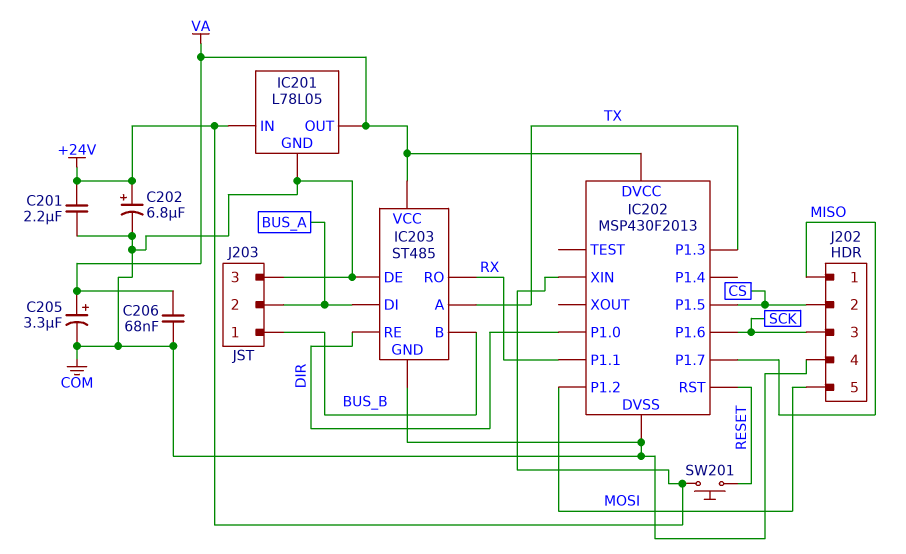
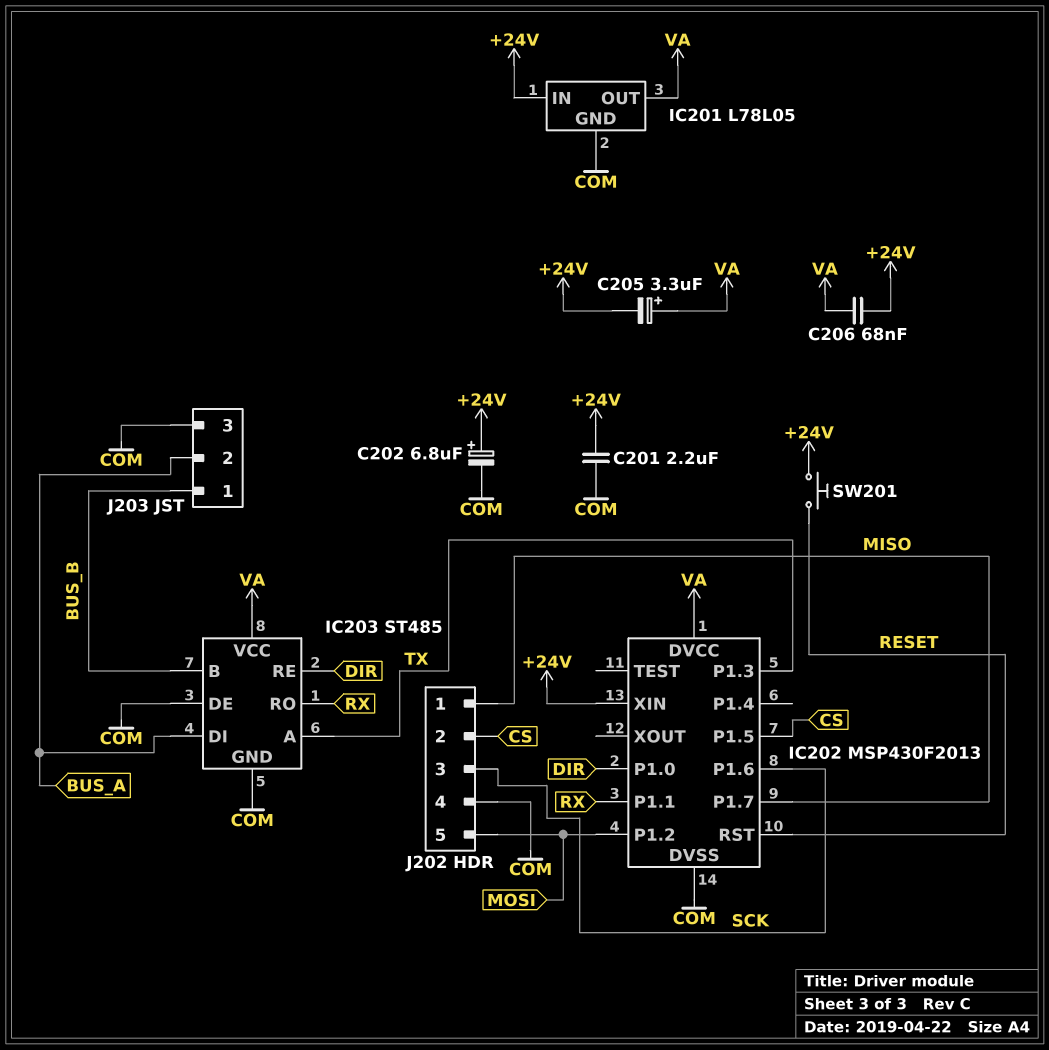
C205: 3.3uF (plus VA, minus COM) -> 3.3uF (plus VA, minus +24V)
C206: 68nF (COM, VA) -> 68nF (+24V, VA)

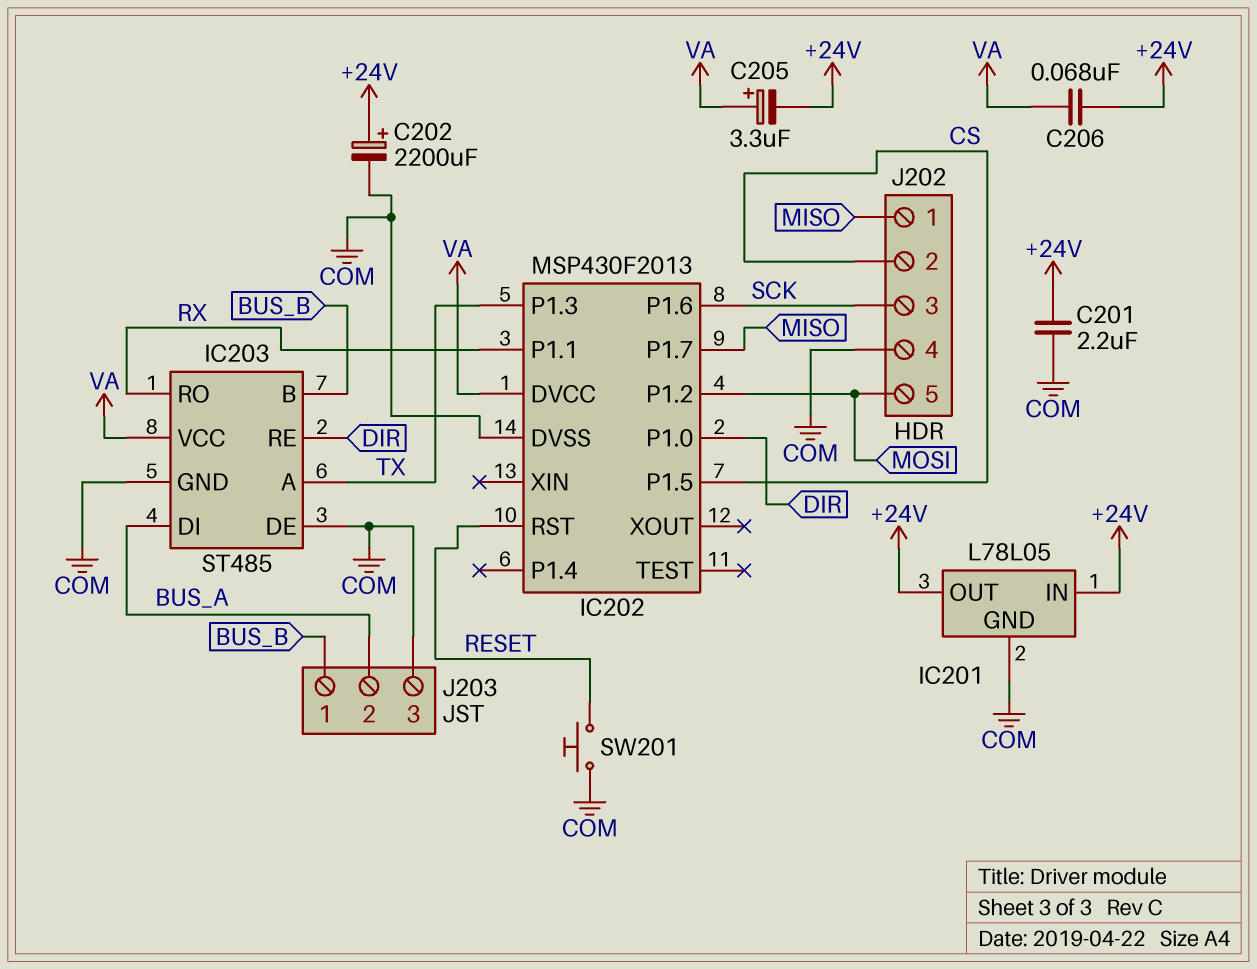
C202: 6.8uF (plus +24V, minus COM) -> 2200uF (plus +24V, minus COM)
IC201 pin OUT: VA -> +24V
IC202 pin XIN: +24V -> none
SW201: button (+24V, RESET) -> button (COM, RESET)

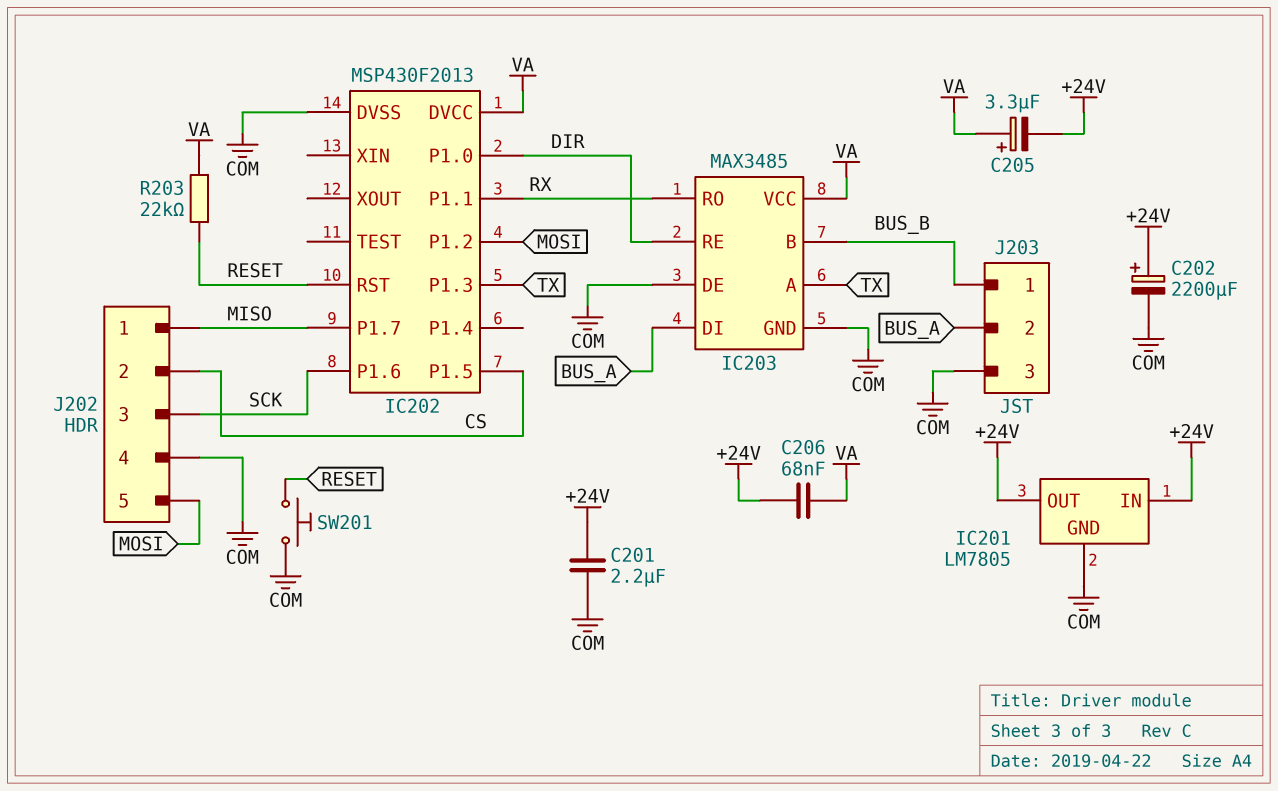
IC201: L78L05 -> LM7805
IC203: ST485 -> MAX3485
R203: none -> 22k (RESET, VA)

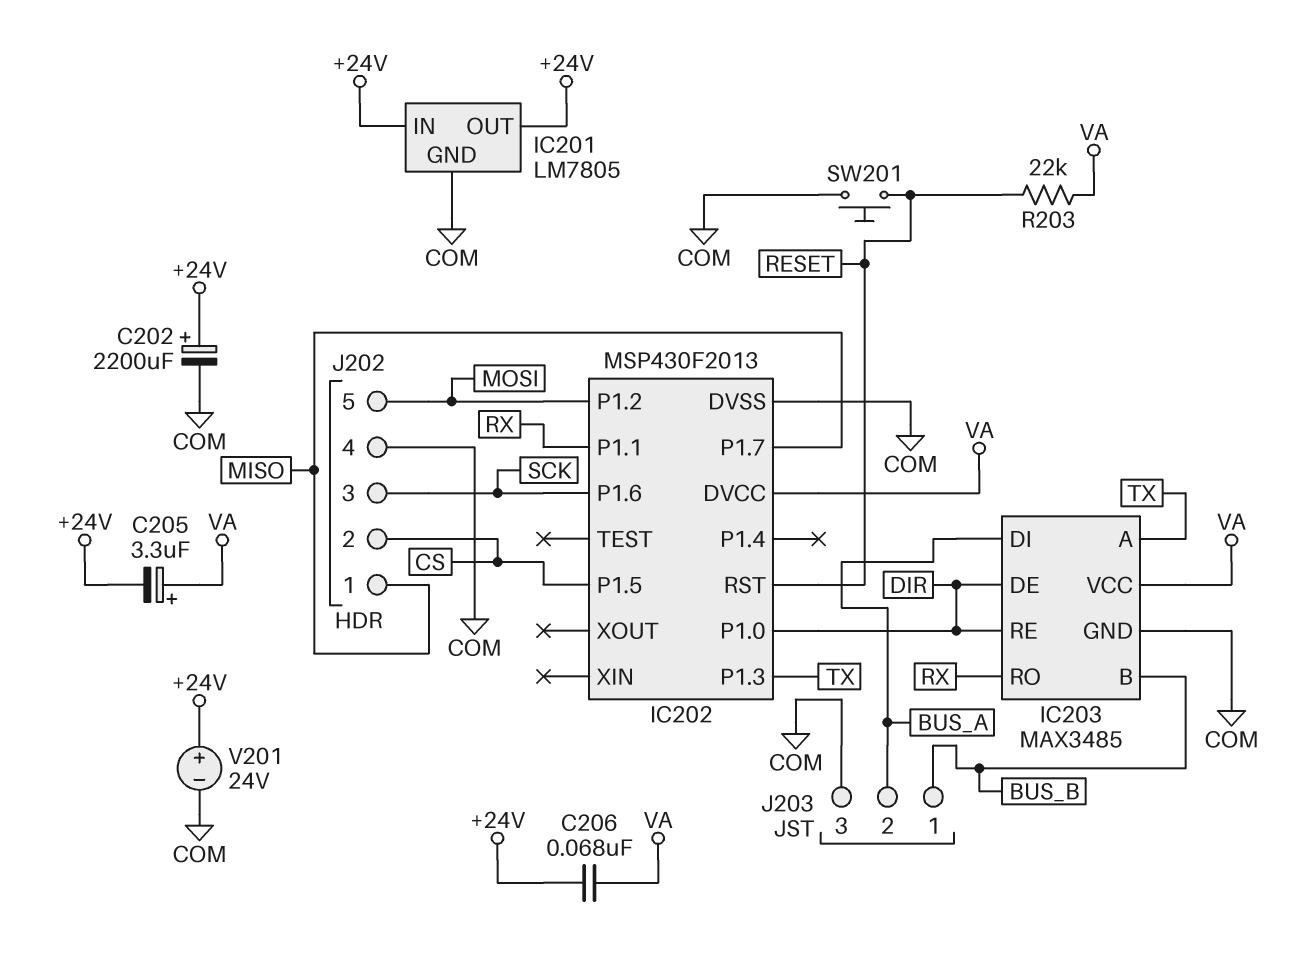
C201: 2.2uF (+24V, COM) -> none
IC203 pin DE: COM -> DIR
V201: none -> 24V (plus +24V, minus COM)

